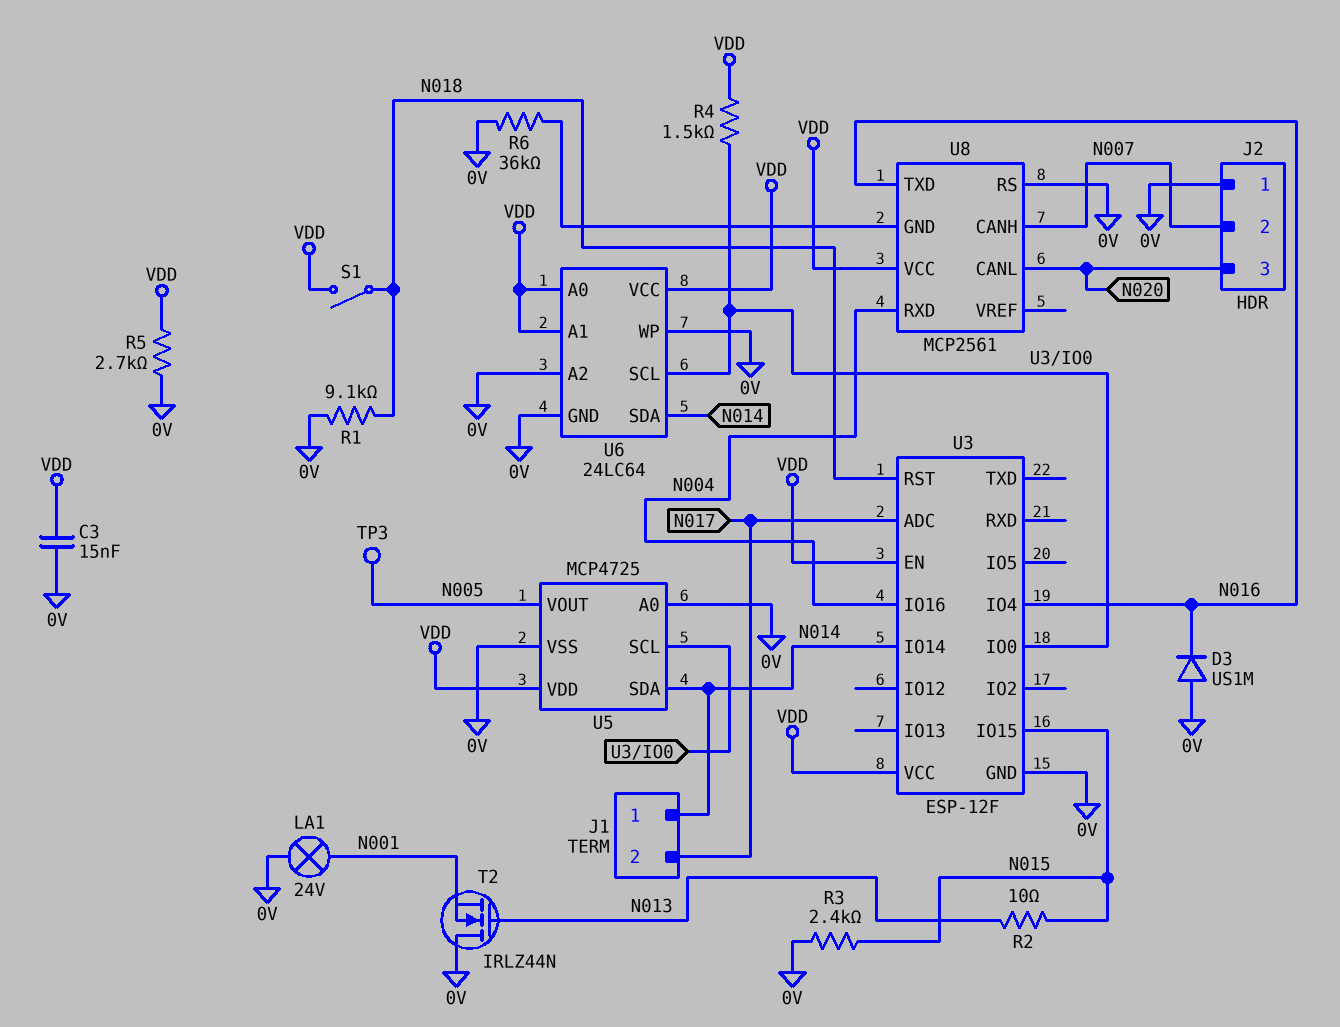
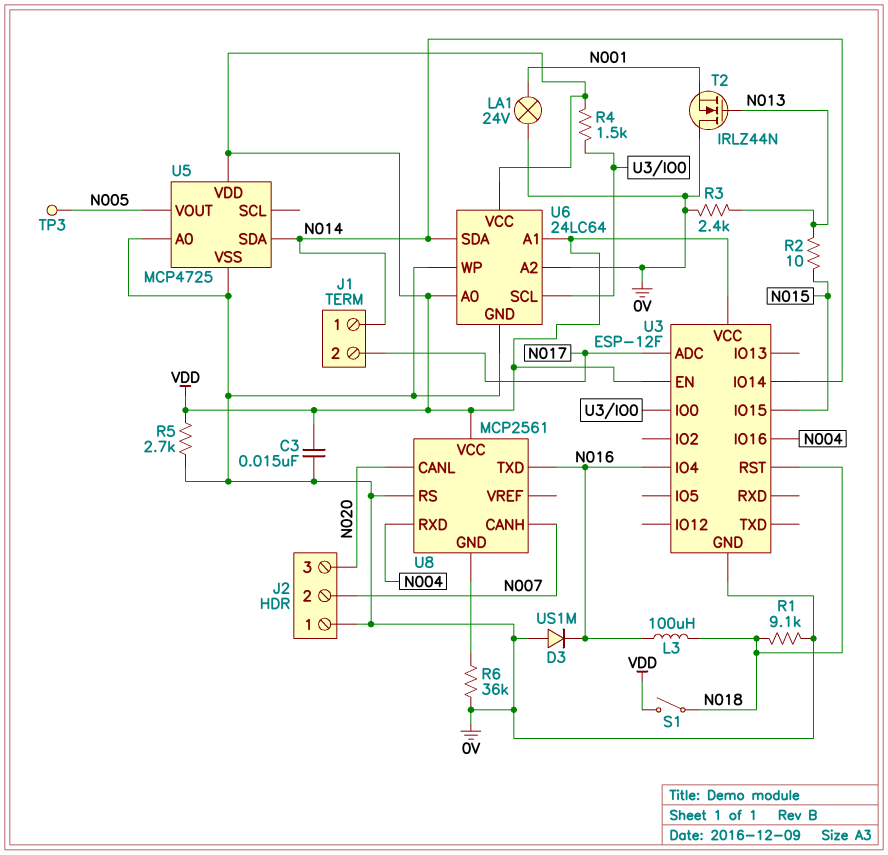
L3: none -> 100uH (N016, N018)
R3: 2.4k (0V, N015) -> 2.4k (0V, N013)
U5 pin SCL: U3/IO0 -> none

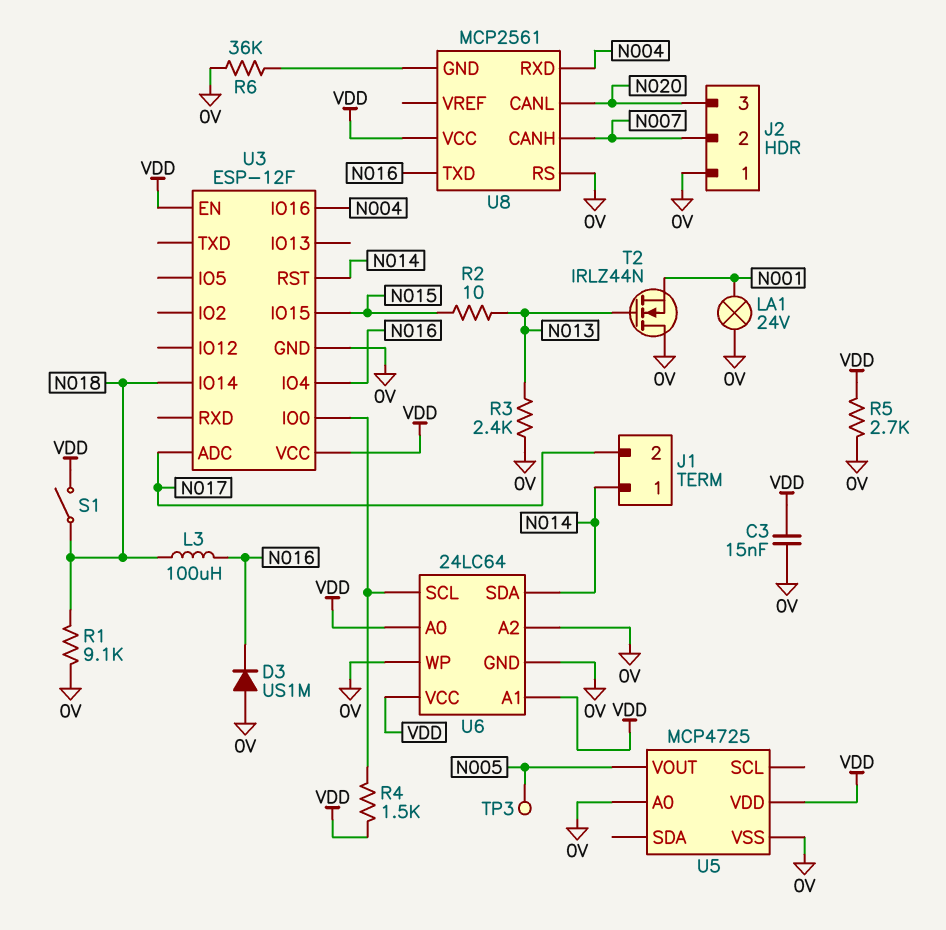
U3 pin IO14: N014 -> N018
U3 pin RST: N018 -> N014
U5 pin SDA: N014 -> none

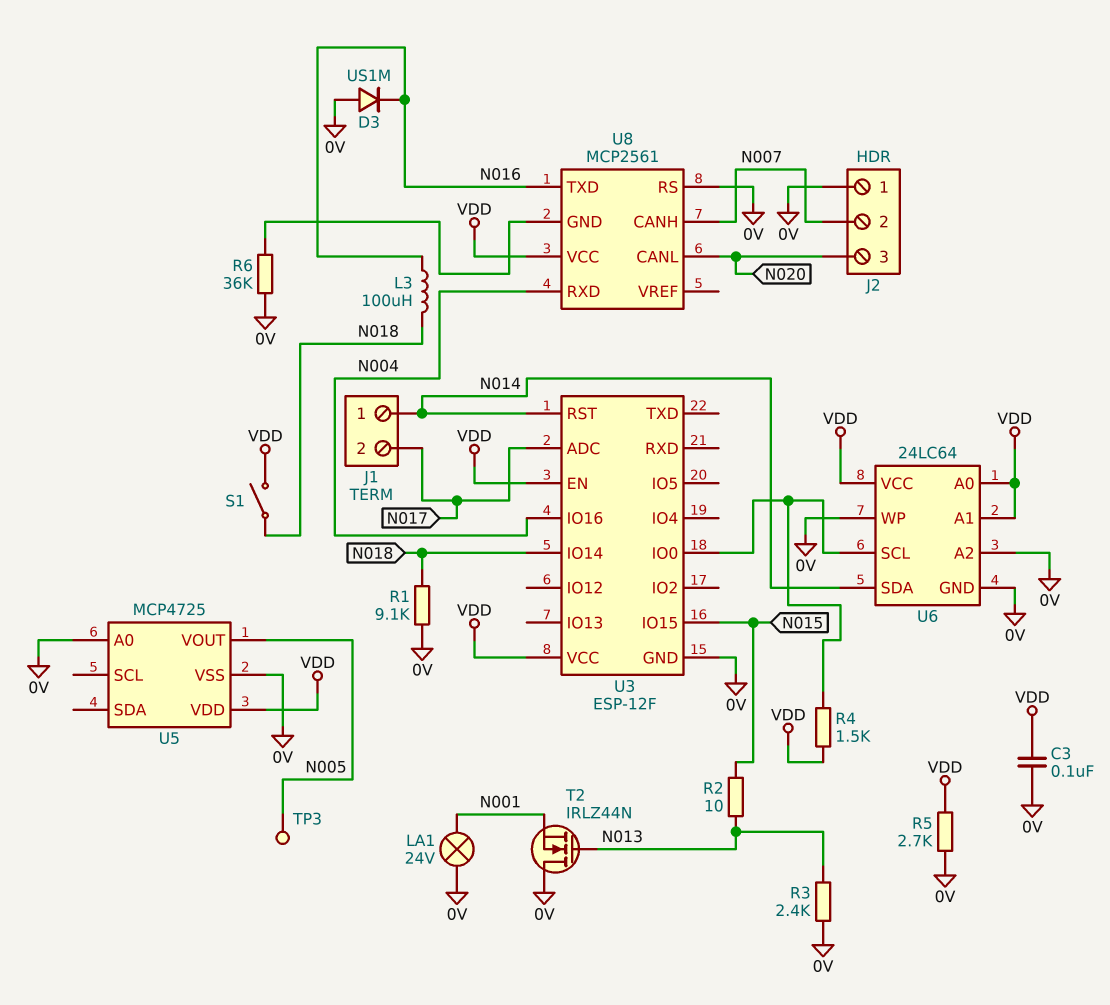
C3: 15nF (0V, VDD) -> 100nF (0V, VDD)
U3 pin IO4: N016 -> none

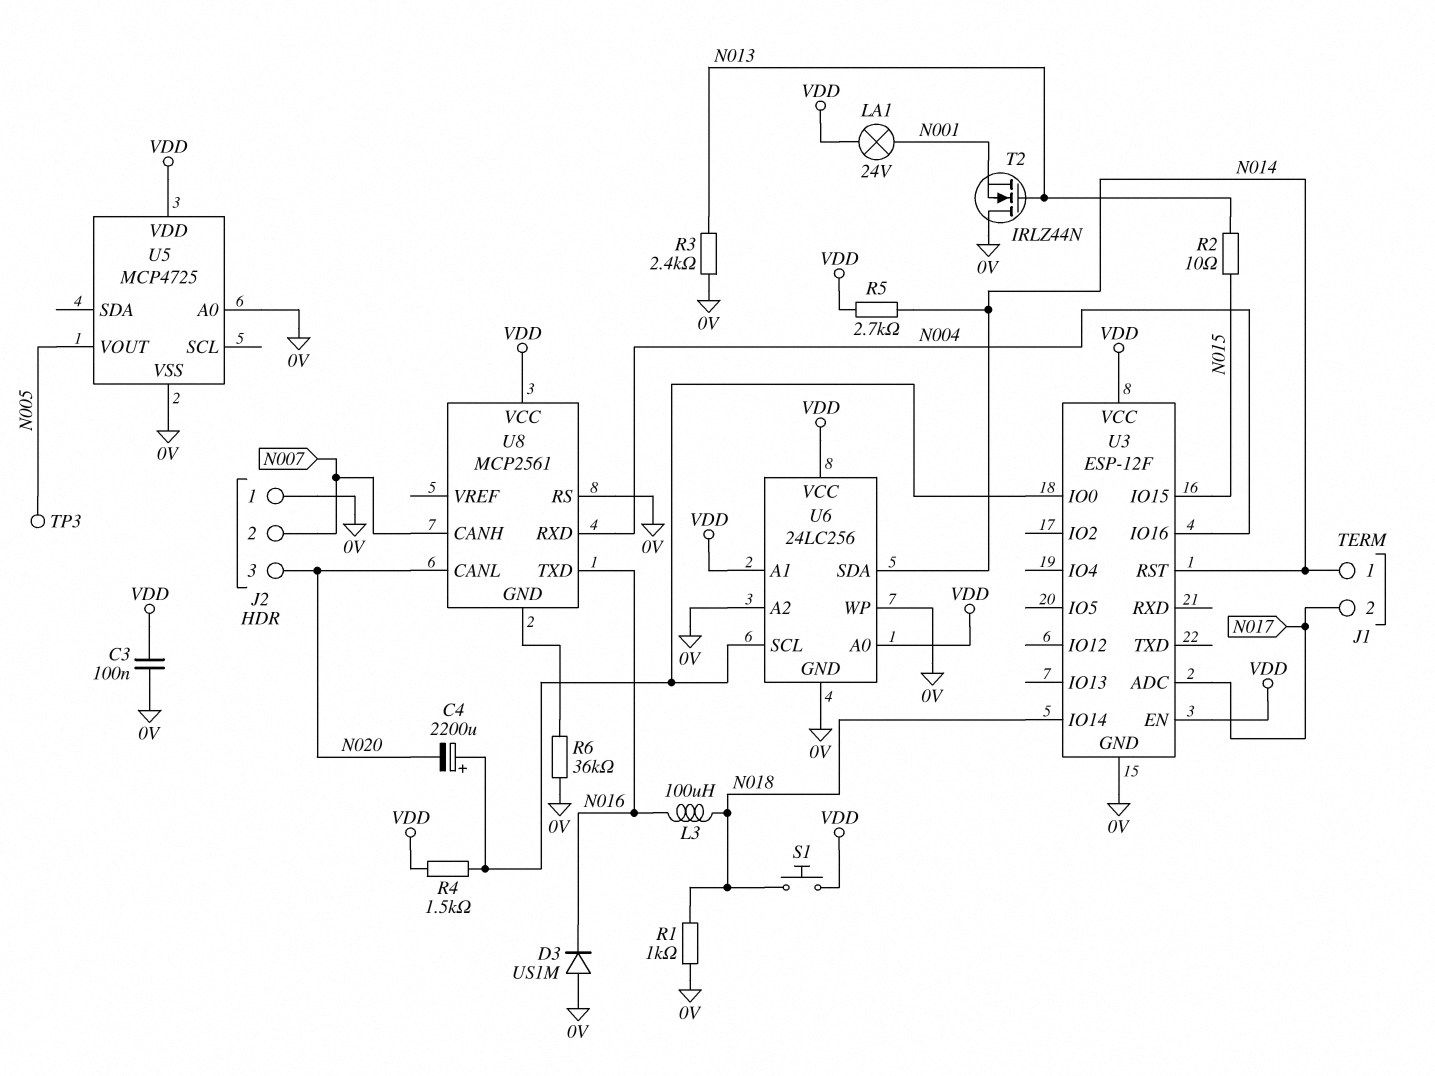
C4: none -> 2200uF (plus U3/IO0, minus N020)
LA1: lamp 24V (0V, N001) -> lamp 24V (N001, VDD)
R1: 9.1k (0V, N018) -> 1k (0V, N018)
R5: 2.7k (0V, VDD) -> 2.7k (N014, VDD)
S1: switch (N018, VDD) -> button (N018, VDD)
U6: 24LC64 -> 24LC256

